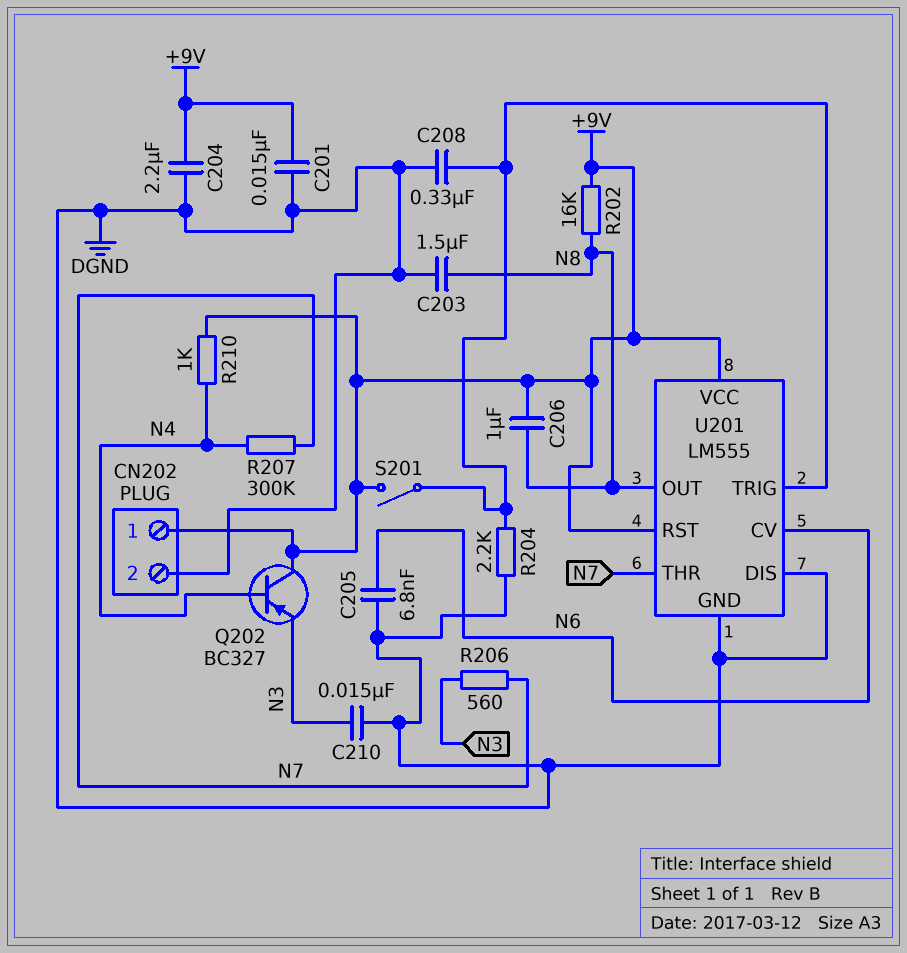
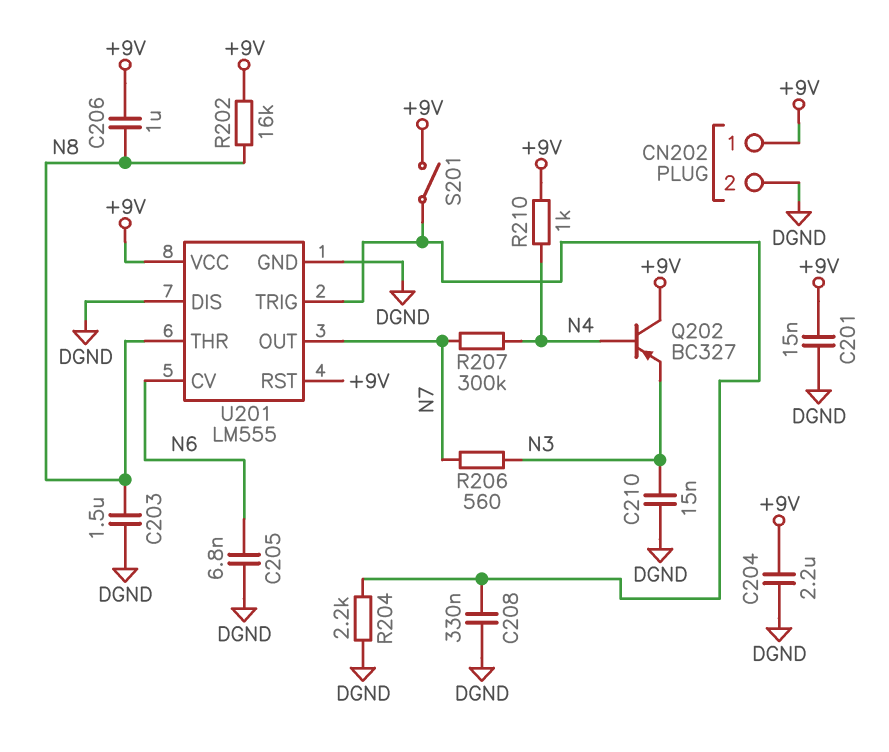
U201 pin OUT: N8 -> N7
U201 pin THR: N7 -> N8

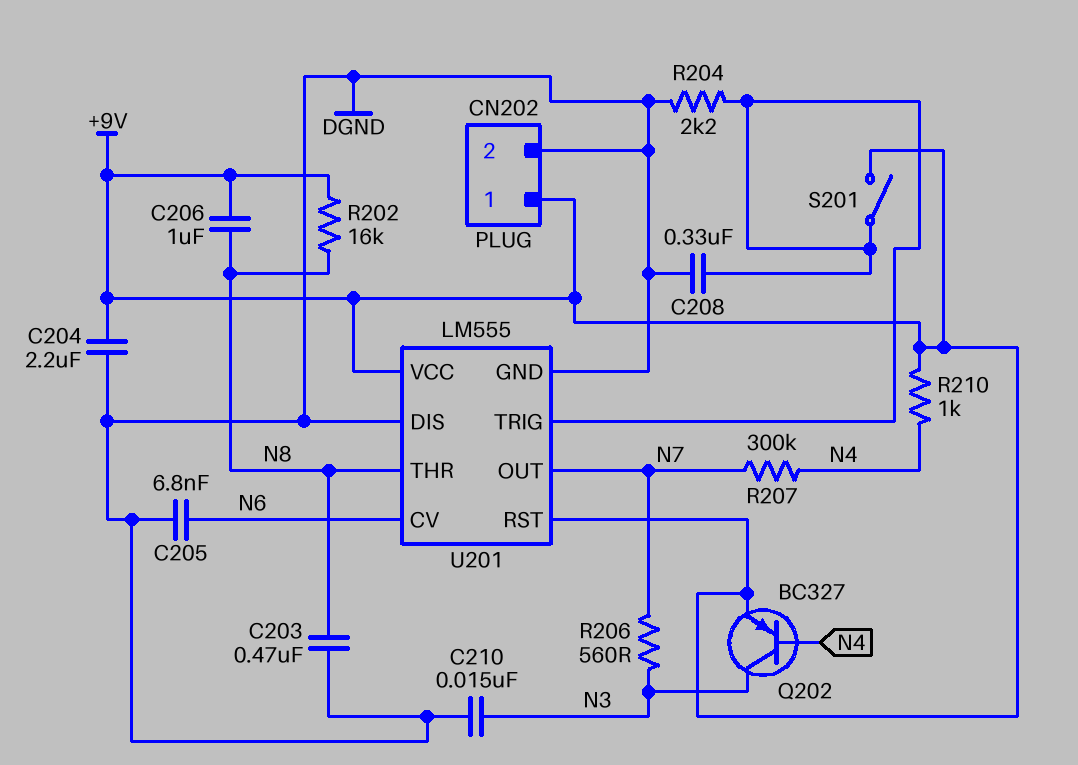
C201: 15nF (+9V, DGND) -> none
C203: 1.5uF (DGND, N8) -> 470nF (DGND, N8)
Q202: PNP BC327 (B N4, C +9V, E N3) -> PNP BC327 (B N4, C N3, E +9V)

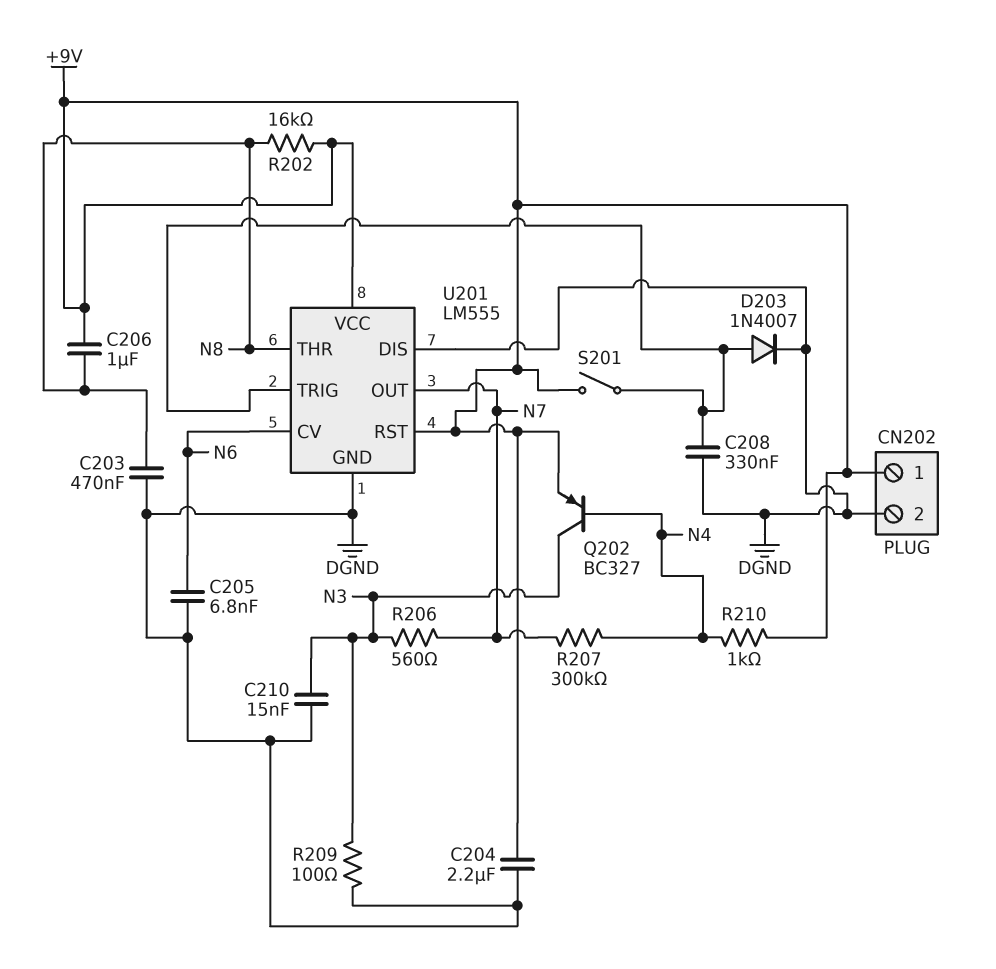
D203: none -> diode 1N4007 (A U201/TRIG, K DGND)
R204: 2.2k (DGND, U201/TRIG) -> none
R209: none -> 100 (DGND, N3)

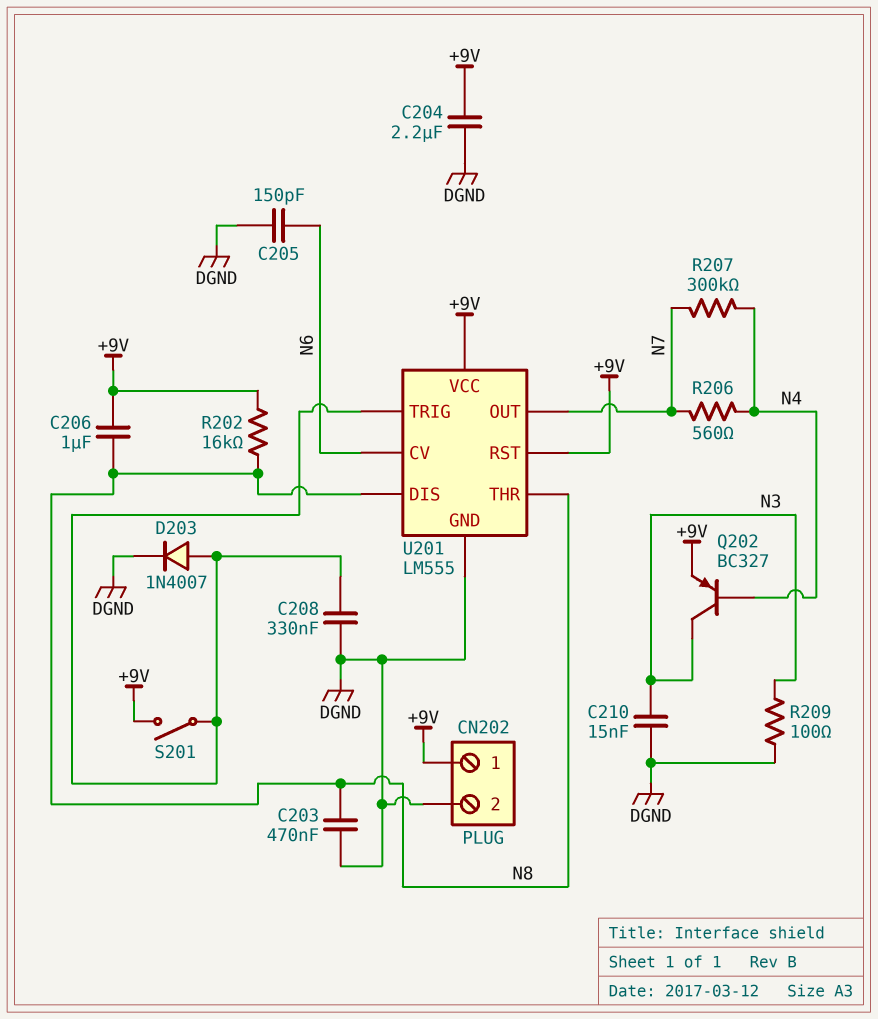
C205: 6.8nF (DGND, N6) -> 150pF (DGND, N6)
R206: 560 (N3, N7) -> 560 (N4, N7)
R210: 1k (+9V, N4) -> none
U201 pin DIS: DGND -> N8

